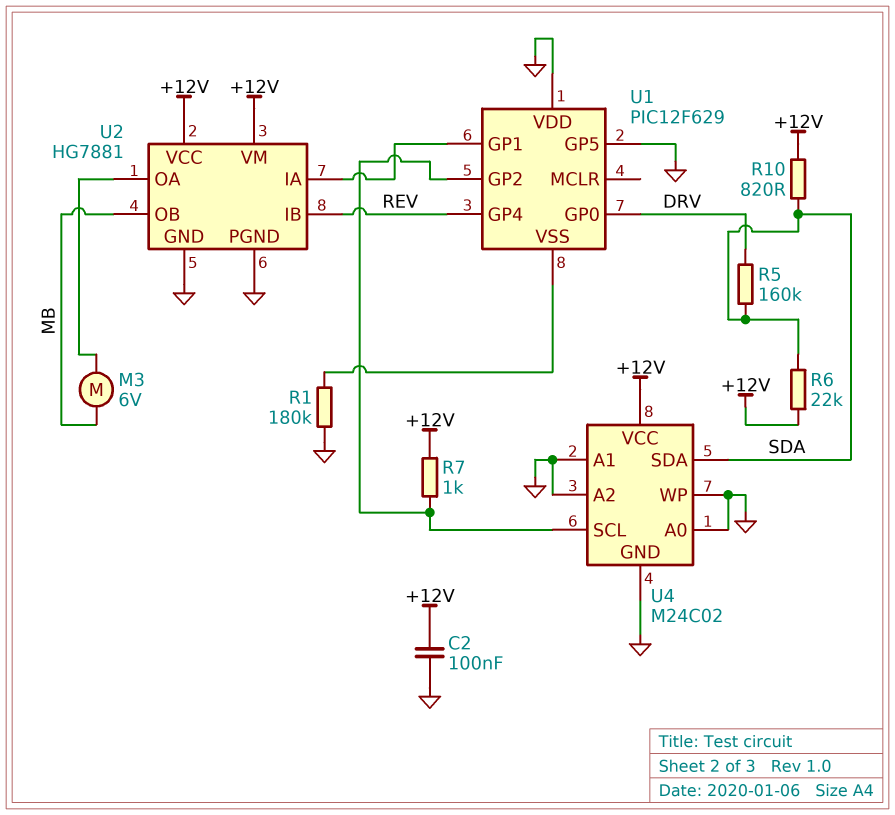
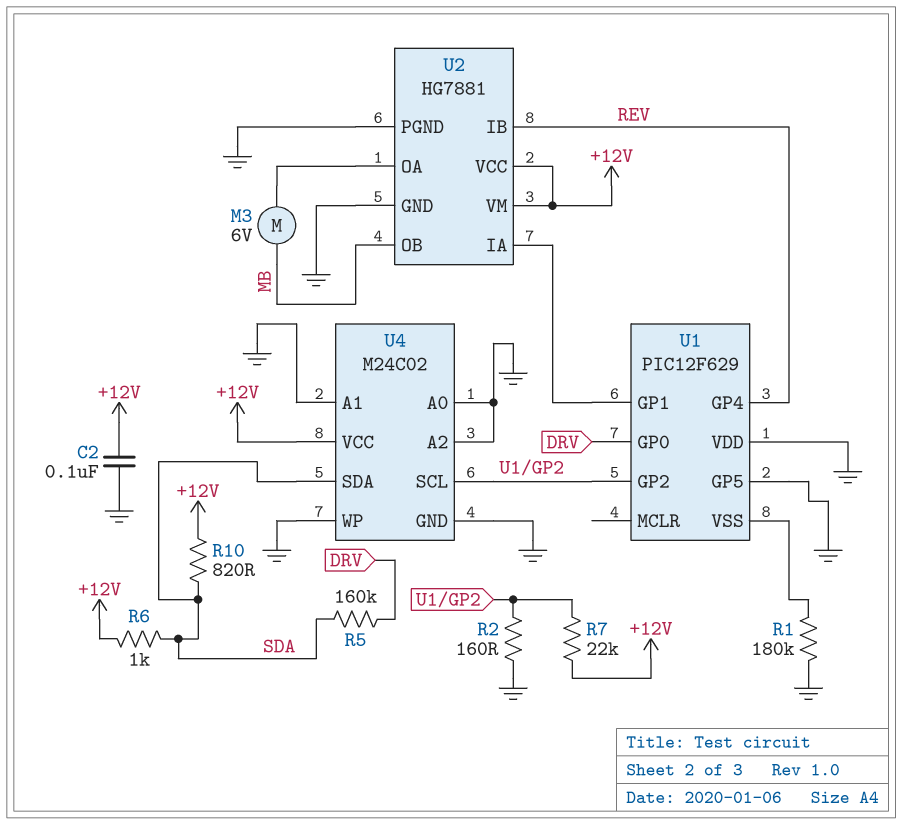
R2: none -> 160 (GND, U1/GP2)
R6: 22k (+12V, SDA) -> 1k (+12V, SDA)
R7: 1k (+12V, U1/GP2) -> 22k (+12V, U1/GP2)

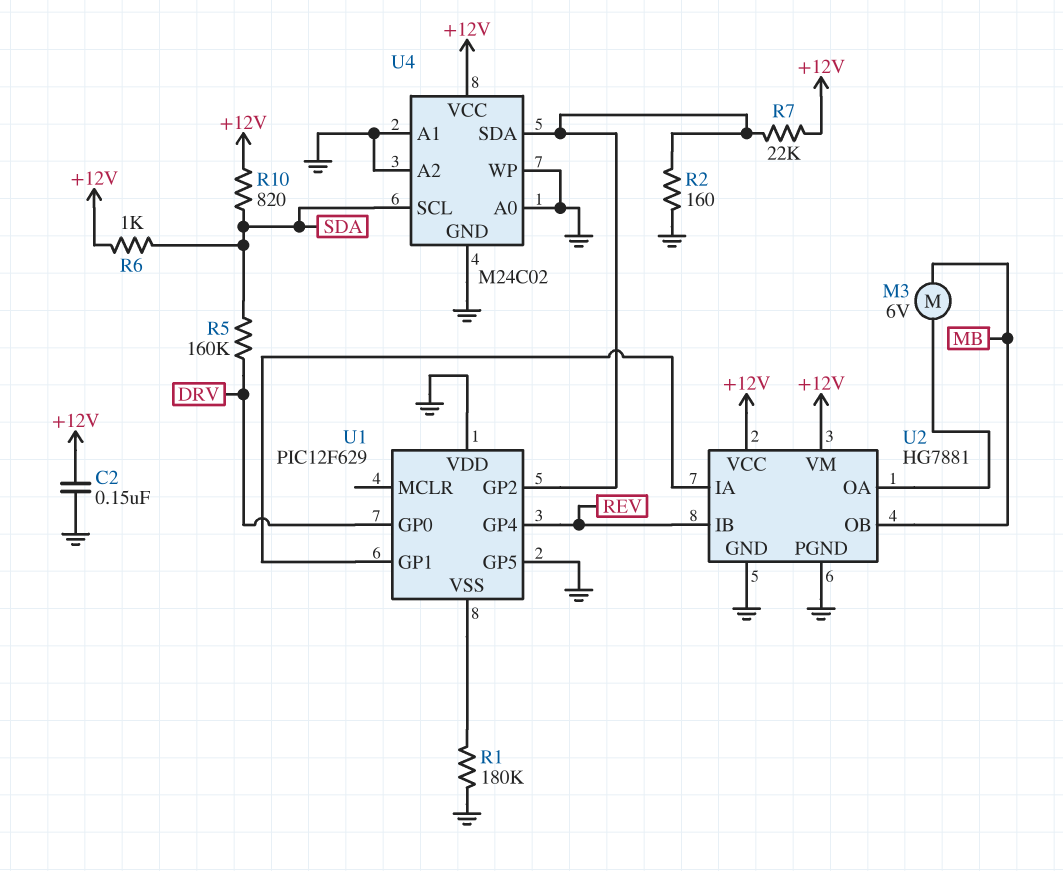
C2: 100nF (+12V, GND) -> 150nF (+12V, GND)
U4 pin SCL: U1/GP2 -> SDA
U4 pin SDA: SDA -> U1/GP2

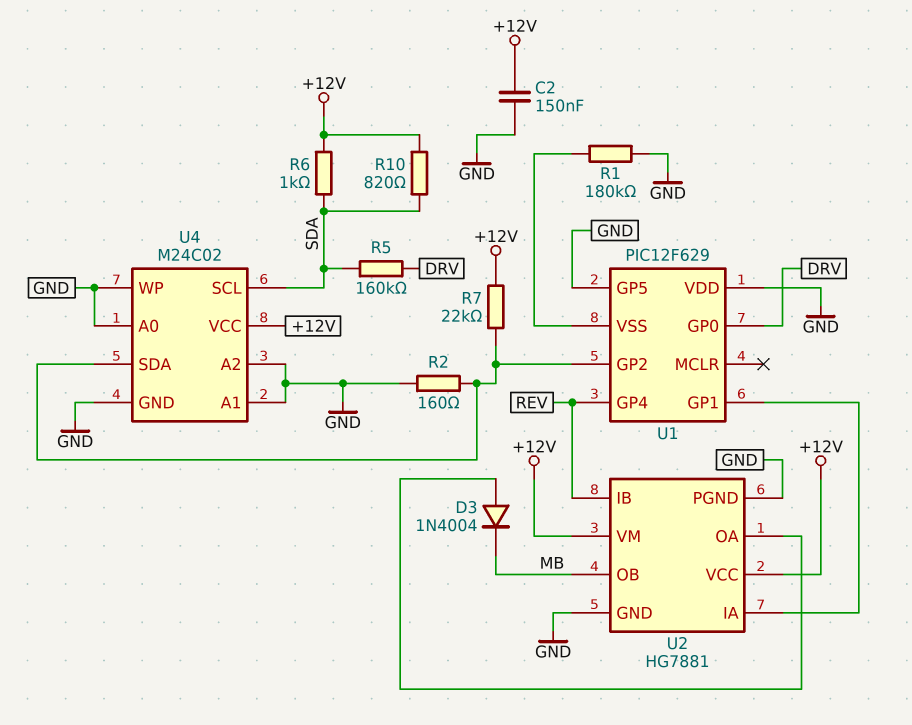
D3: none -> diode 1N4004 (A U2/OA, K MB)
M3: motor 6V (MB, U2/OA) -> none

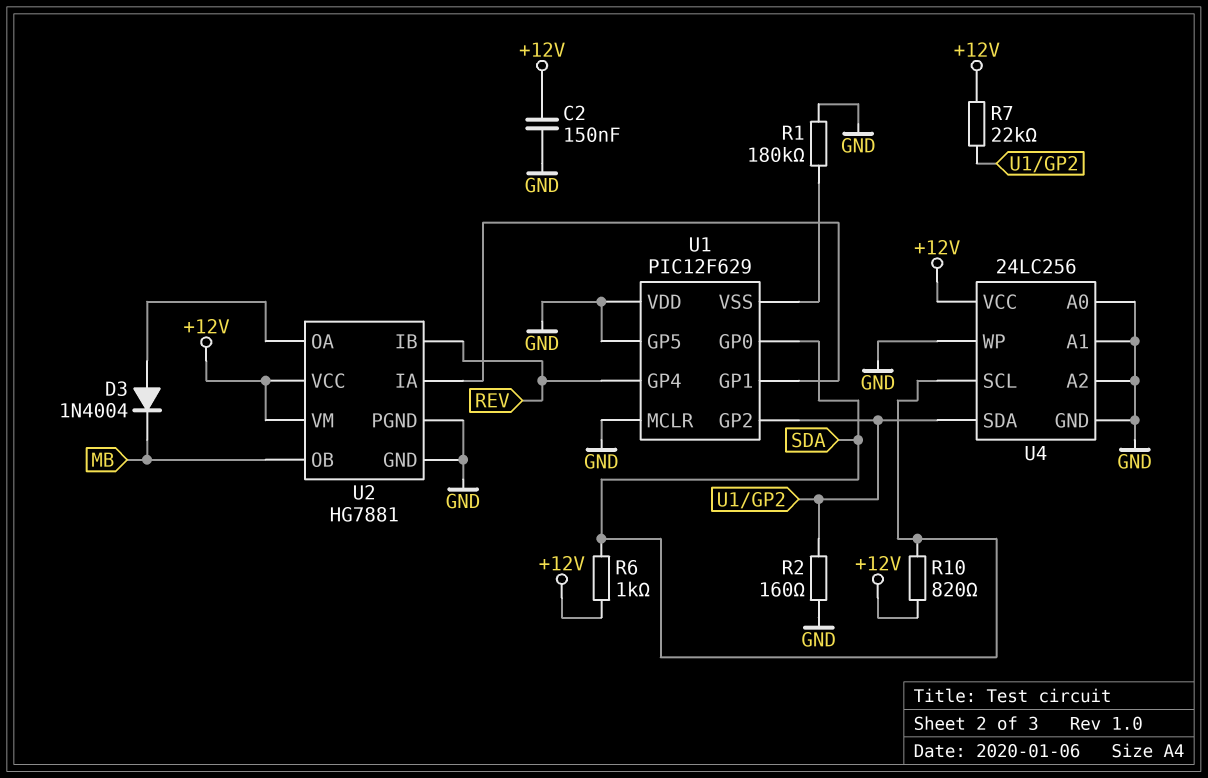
R5: 160k (DRV, SDA) -> none
U1 pin GP0: DRV -> SDA
U1 pin MCLR: none -> GND
U4: M24C02 -> 24LC256

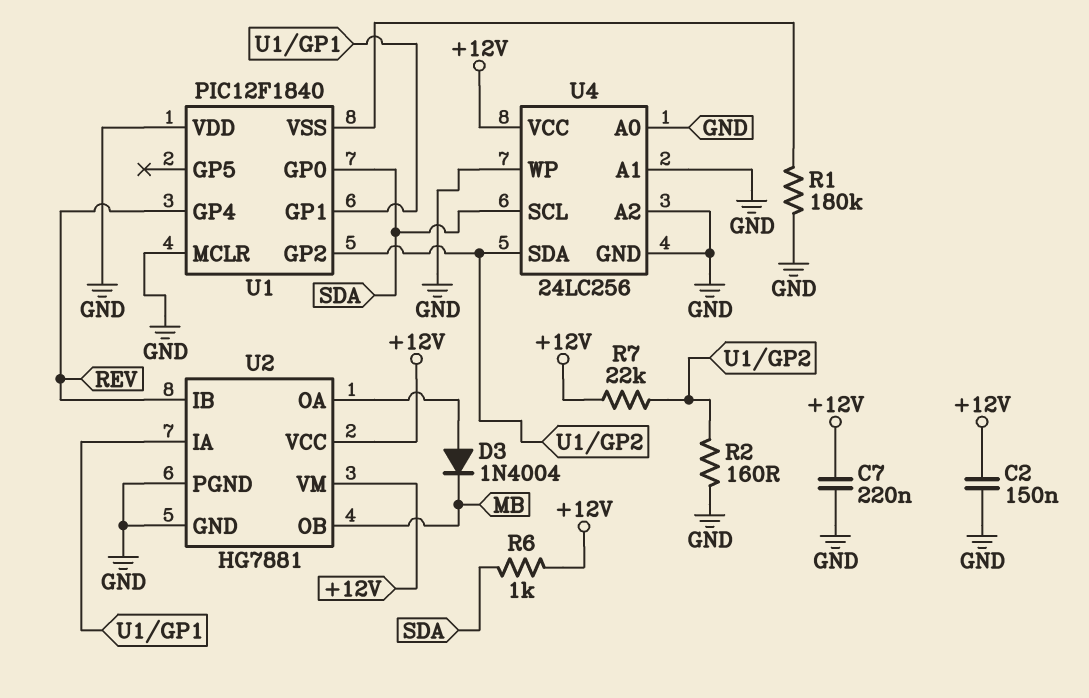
C7: none -> 220nF (+12V, GND)
R10: 820 (+12V, SDA) -> none
U1: PIC12F629 -> PIC12F1840
U1 pin GP5: GND -> none

